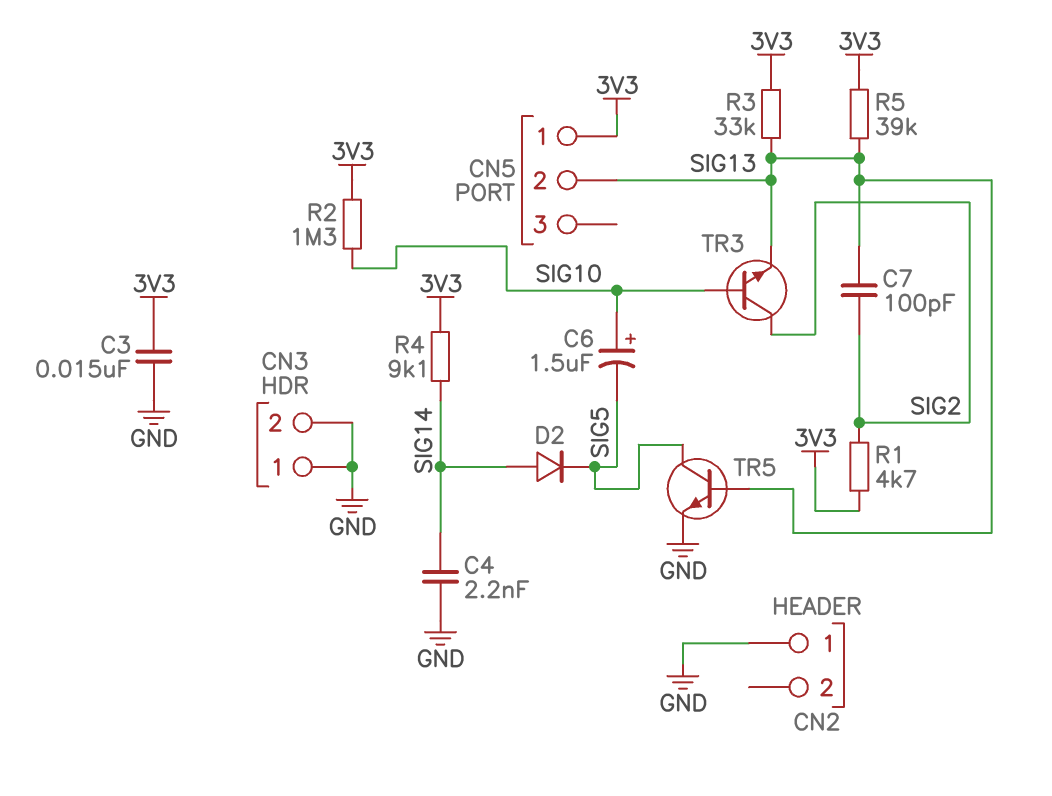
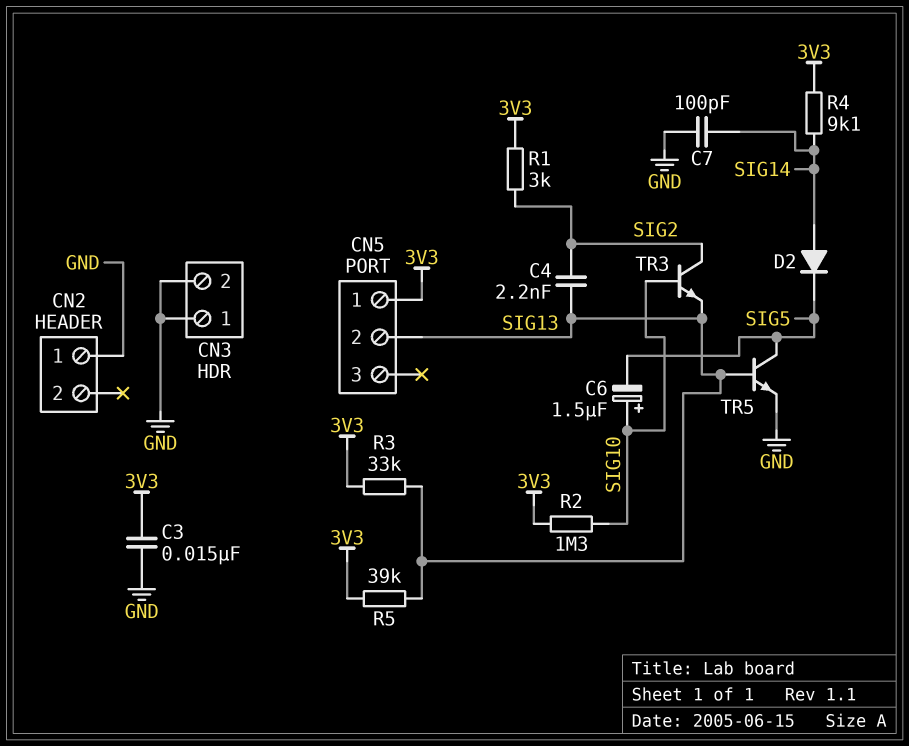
C4: 2.2nF (GND, SIG14) -> 2.2nF (SIG2, SIG13)
C7: 100pF (SIG2, SIG13) -> 100pF (GND, SIG14)
R1: 4.7k (3V3, SIG2) -> 3k (3V3, SIG2)

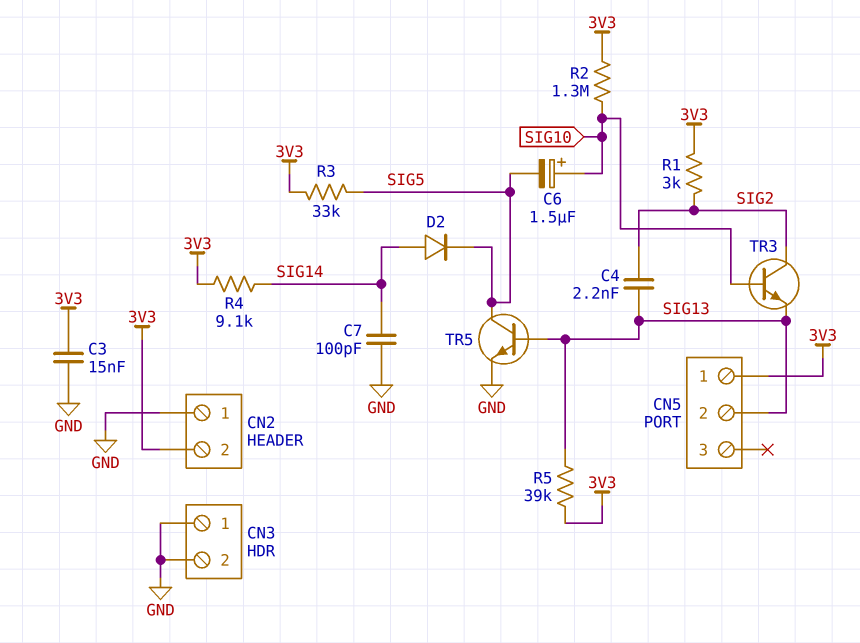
CN2 pin 2: none -> 3V3
R3: 33k (3V3, SIG13) -> 33k (3V3, SIG5)

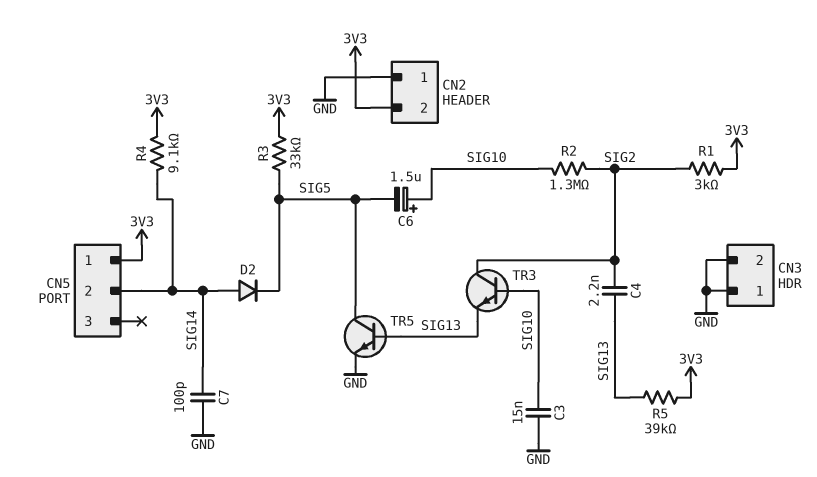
C3: 15nF (3V3, GND) -> 15nF (GND, SIG10)
CN5 pin 2: SIG13 -> SIG14
R2: 1.3M (3V3, SIG10) -> 1.3M (SIG2, SIG10)

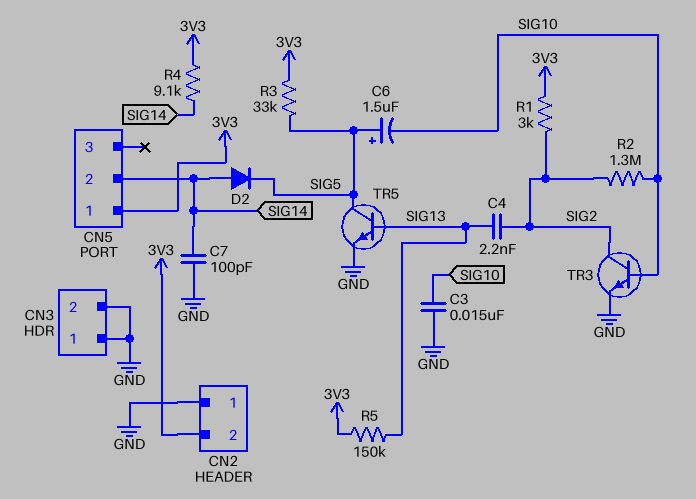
C6: 1.5uF (plus SIG10, minus SIG5) -> 1.5uF (plus SIG5, minus SIG10)
R5: 39k (3V3, SIG13) -> 150k (3V3, SIG13)
TR3: NPN (B SIG10, C SIG2, E SIG13) -> NPN (B SIG10, C SIG2, E GND)

